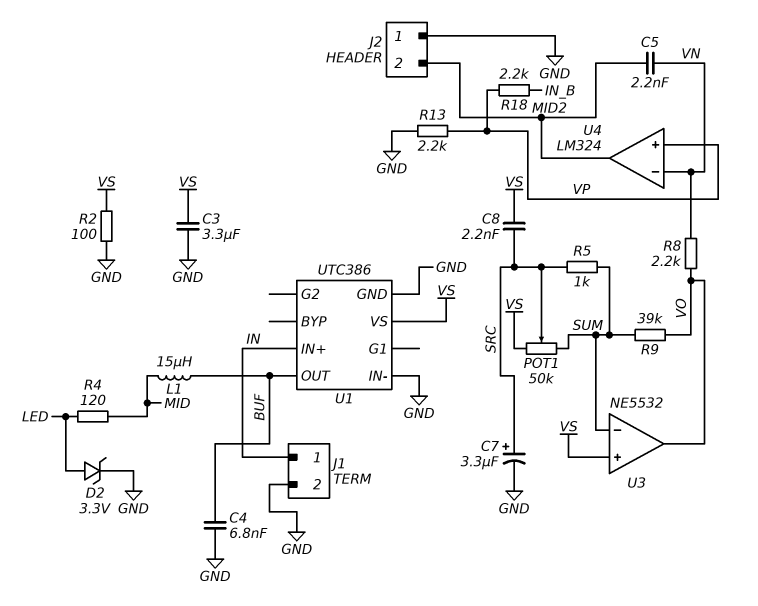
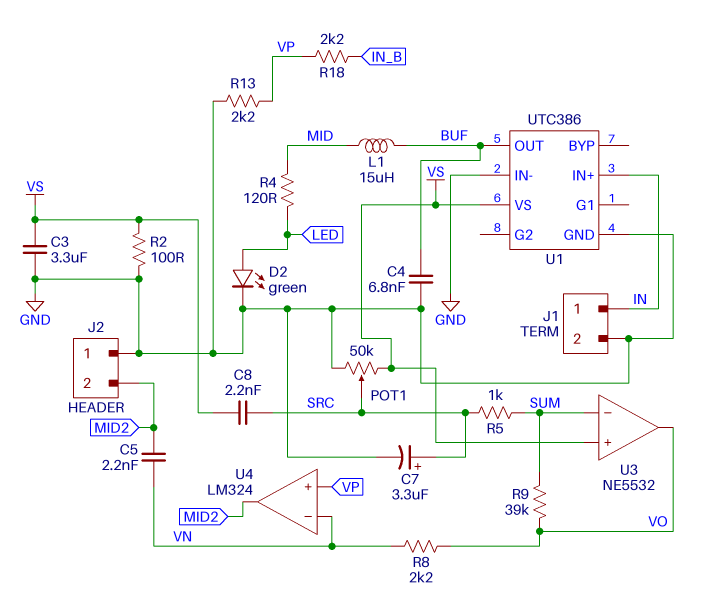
D2: zener 3.3V (A LED, K GND) -> LED green (A LED, K GND)
POT1: 50k (SUM, VS, wiper SRC) -> 50k (GND, VS, wiper SRC)

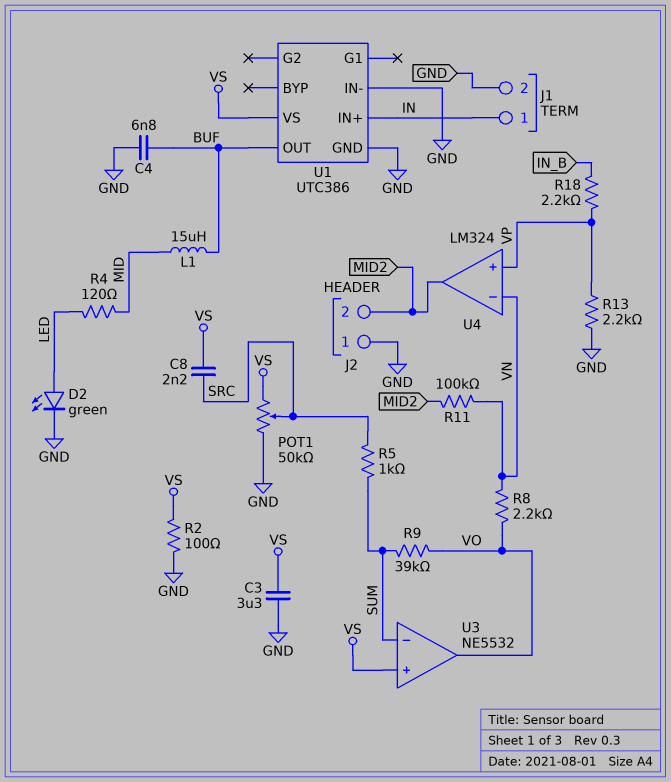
C5: 2.2nF (MID2, VN) -> none
C7: 3.3uF (plus SRC, minus GND) -> none
R11: none -> 100k (MID2, VN)

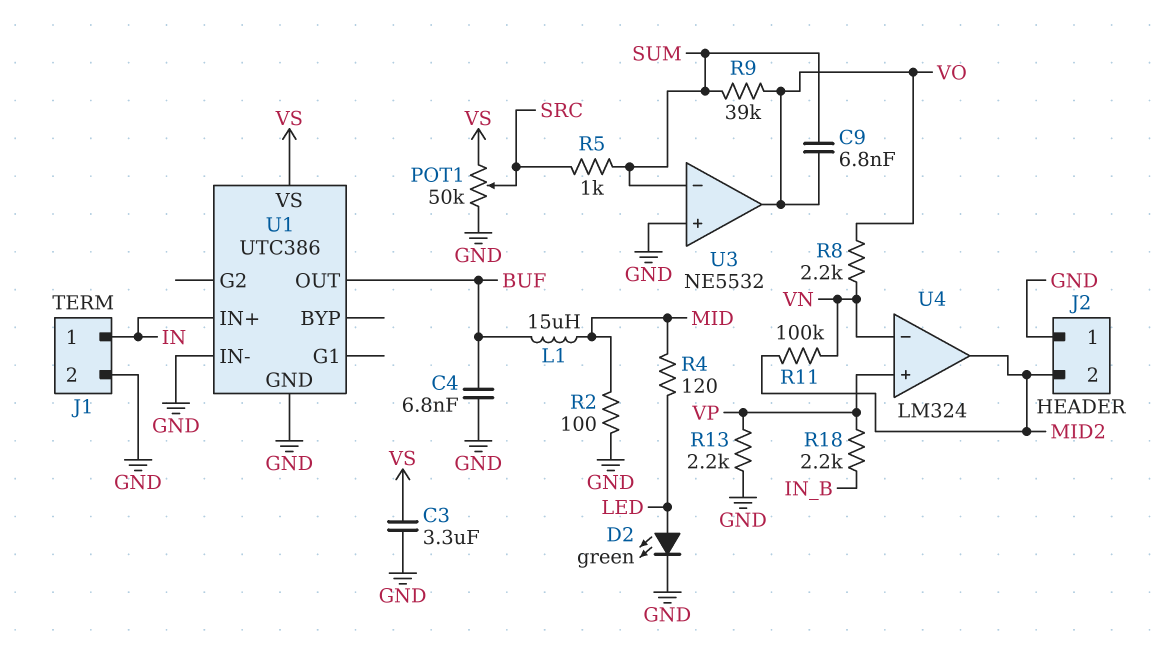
C8: 2.2nF (SRC, VS) -> none
C9: none -> 6.8nF (SUM, VO)
R2: 100 (GND, VS) -> 100 (GND, MID)
U3 pin in+: VS -> GND

